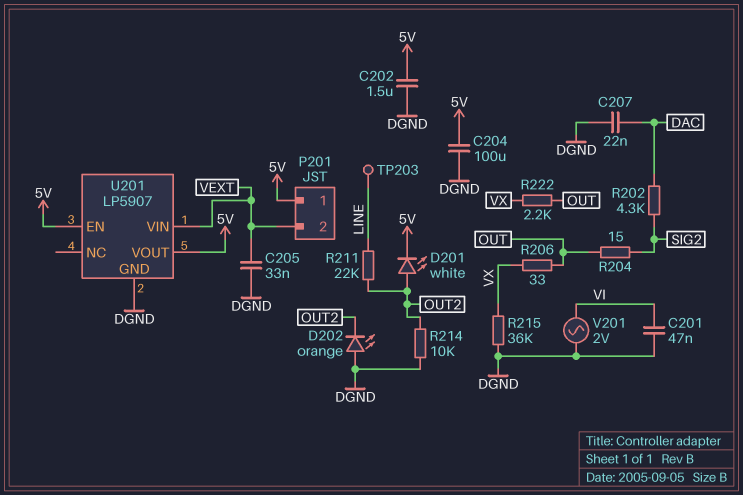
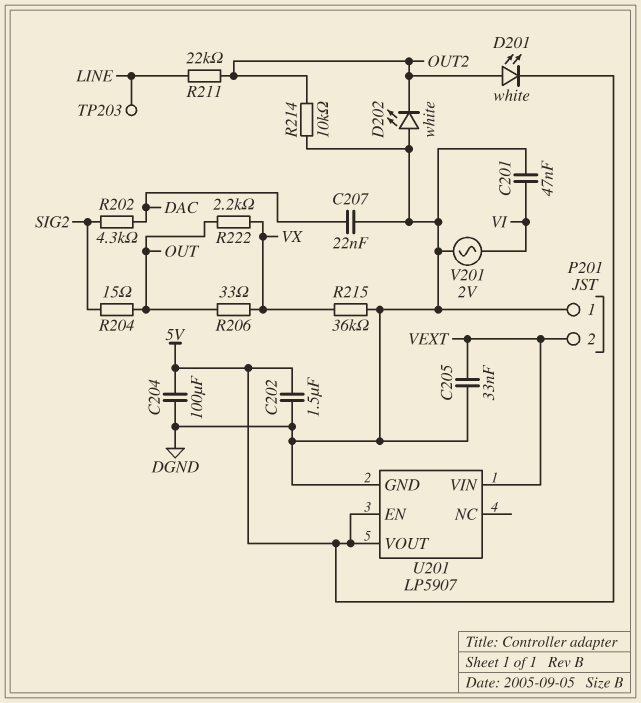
D202: LED orange (A DGND, K OUT2) -> LED white (A DGND, K OUT2)
P201 pin 1: 5V -> DGND

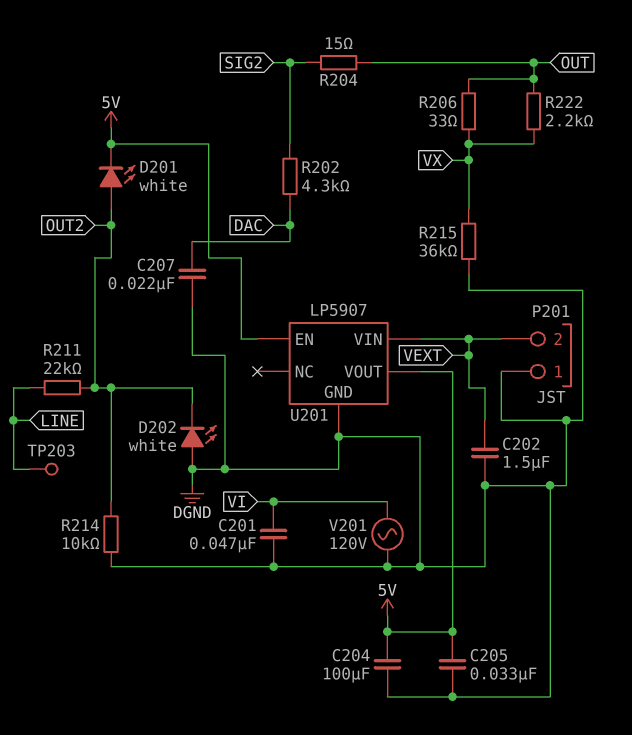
C202: 1.5uF (5V, DGND) -> 1.5uF (DGND, VEXT)
C205: 33nF (DGND, VEXT) -> 33nF (5V, DGND)
V201: AC 2V (DGND, VI) -> AC 120V (DGND, VI)

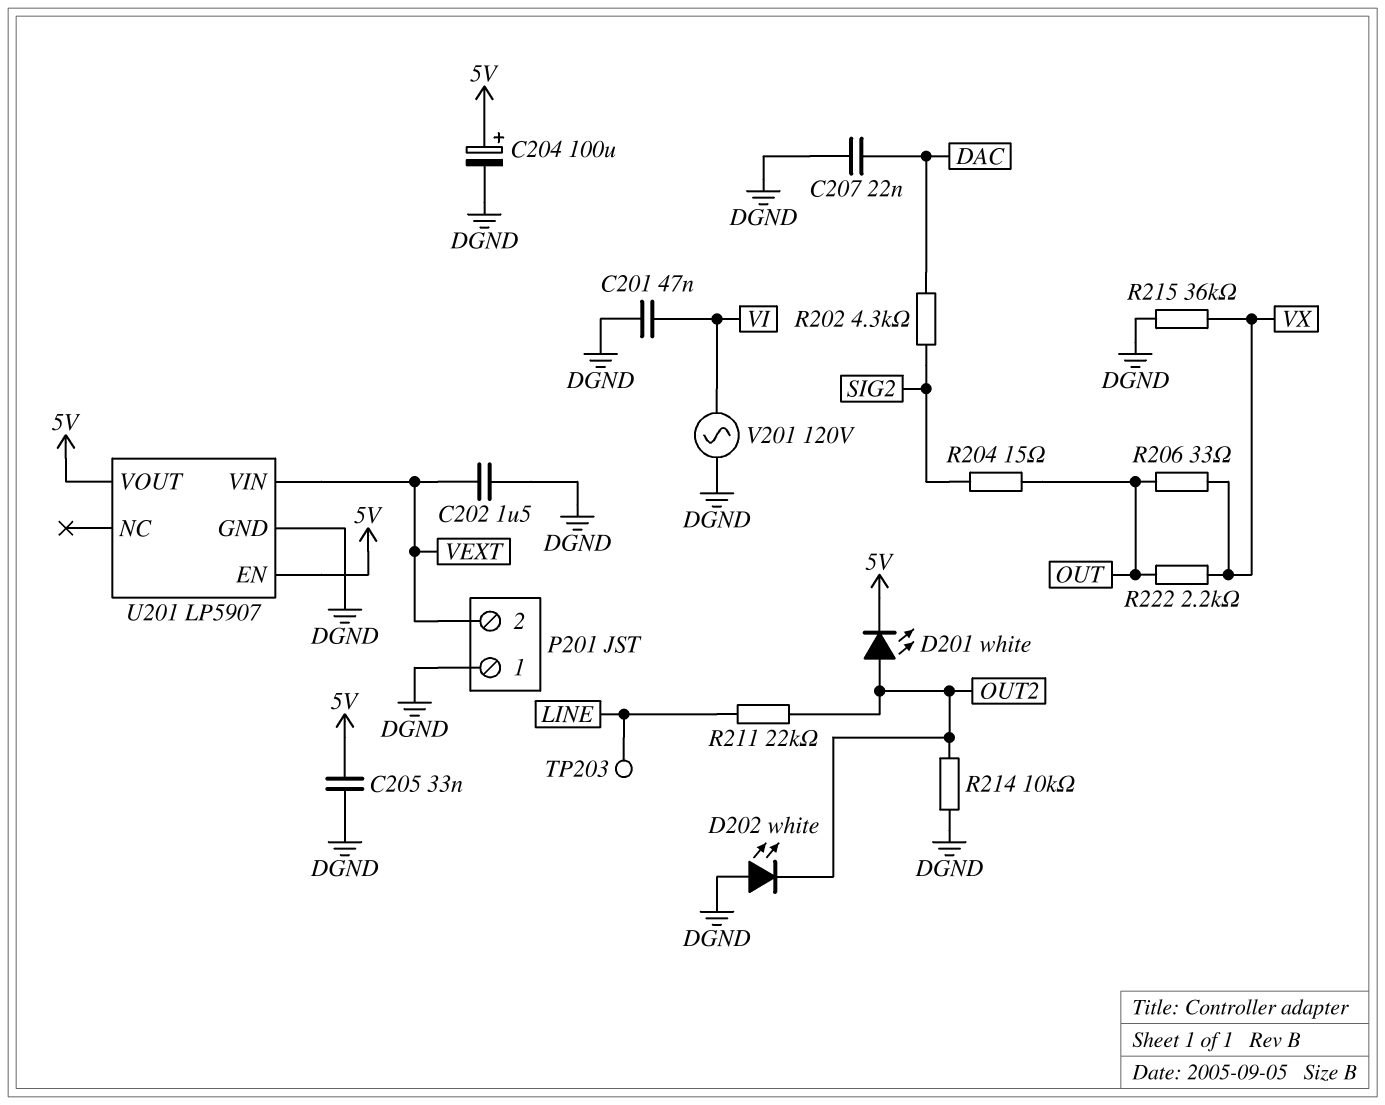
C204: 100uF (5V, DGND) -> 100uF (plus 5V, minus DGND)

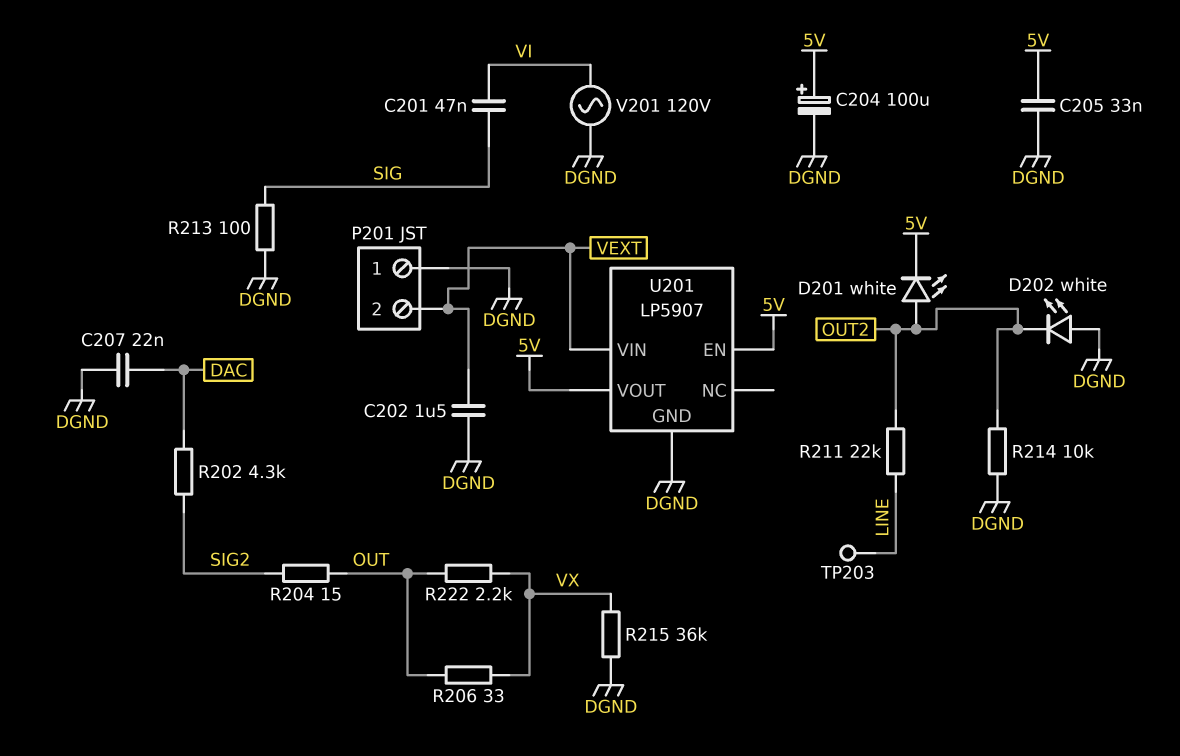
C201: 47nF (DGND, VI) -> 47nF (SIG, VI)
R213: none -> 100 (DGND, SIG)

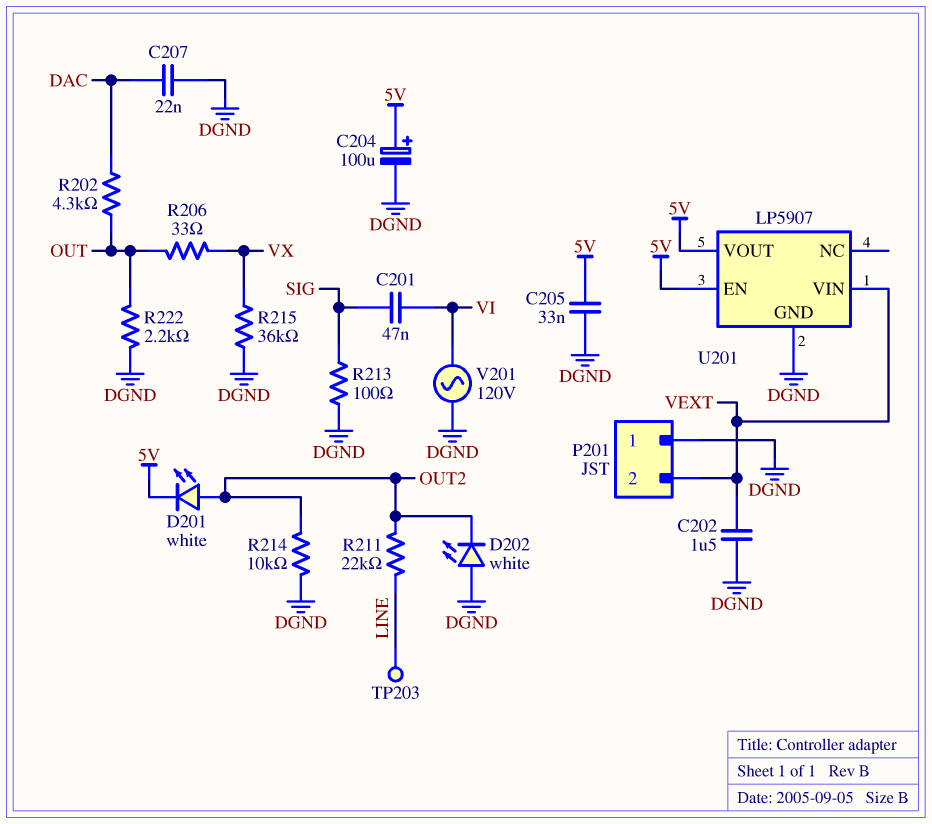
R202: 4.3k (DAC, SIG2) -> 4.3k (DAC, OUT)
R204: 15 (OUT, SIG2) -> none
R222: 2.2k (OUT, VX) -> 2.2k (DGND, OUT)

